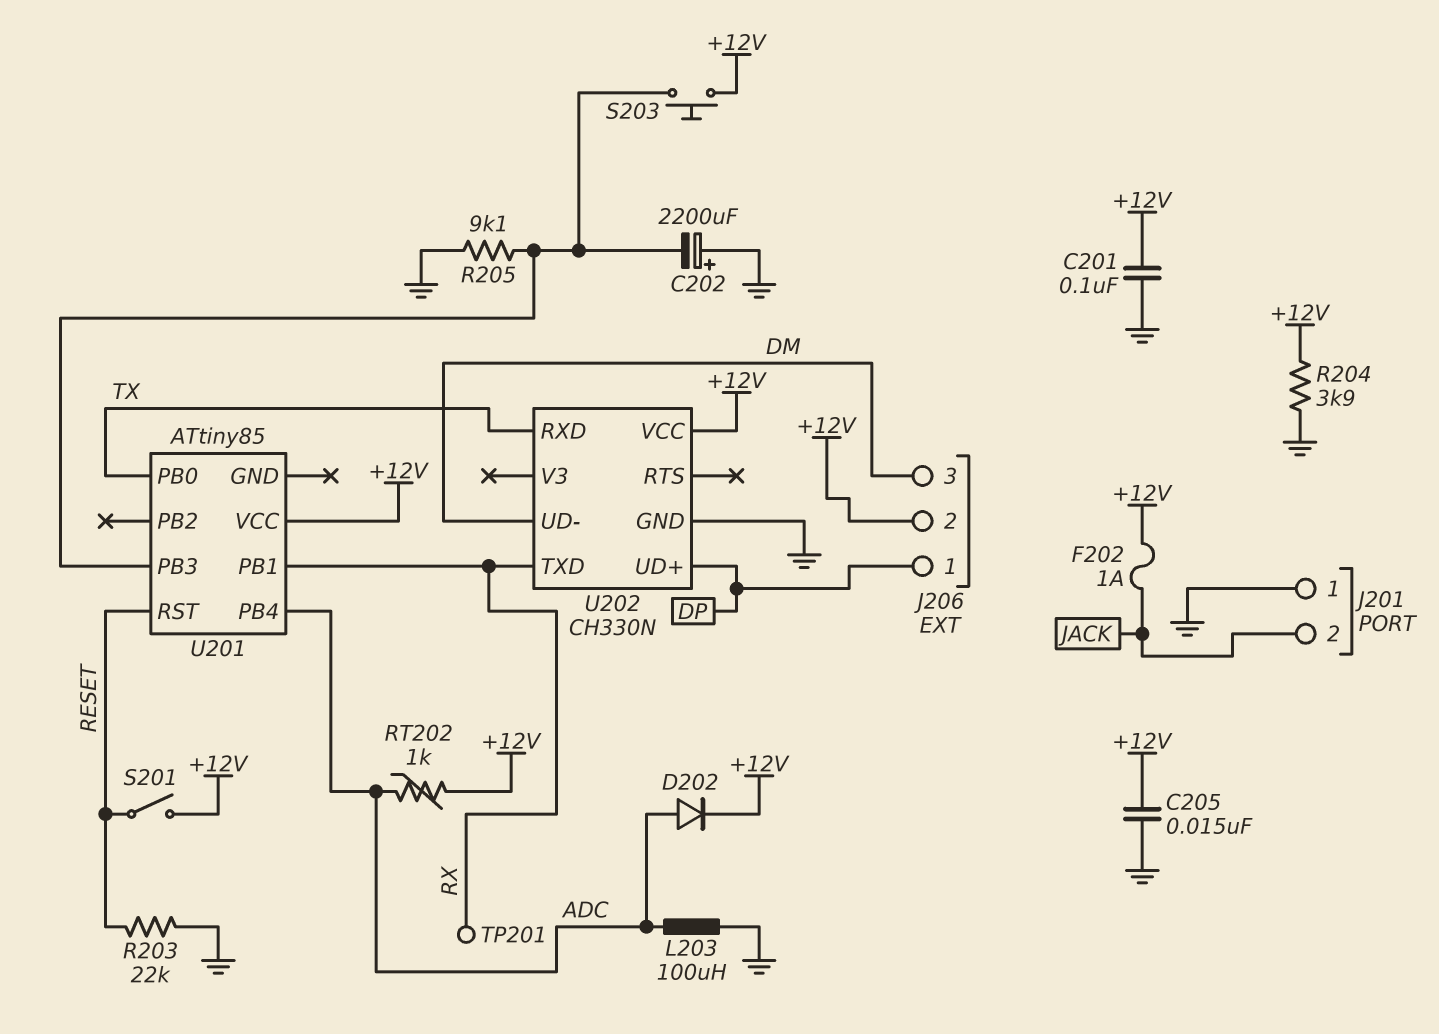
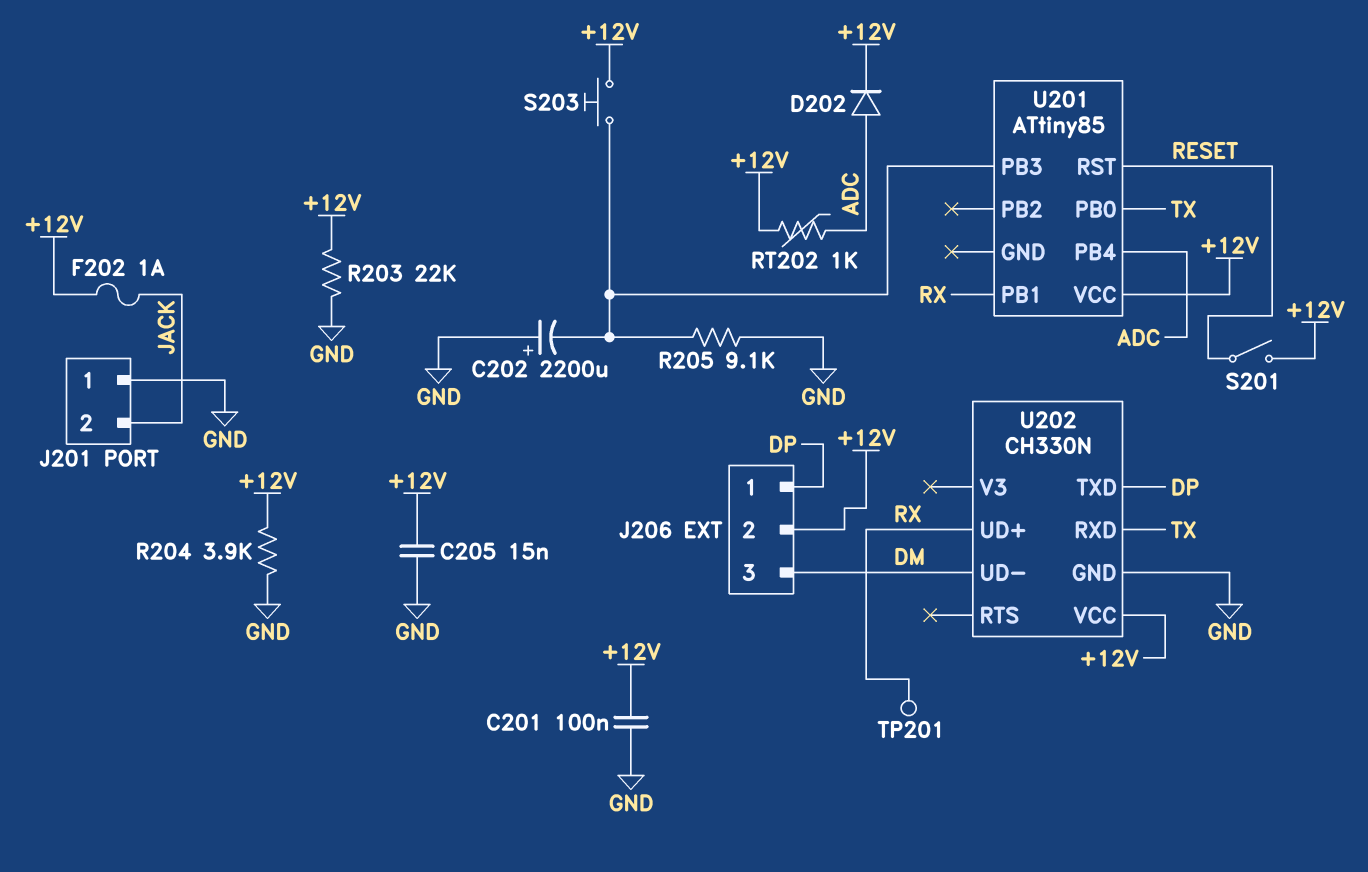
L203: 100uH (ADC, GND) -> none
R203: 22k (GND, RESET) -> 22k (+12V, GND)
U202 pin TXD: RX -> DP
U202 pin UD+: DP -> RX

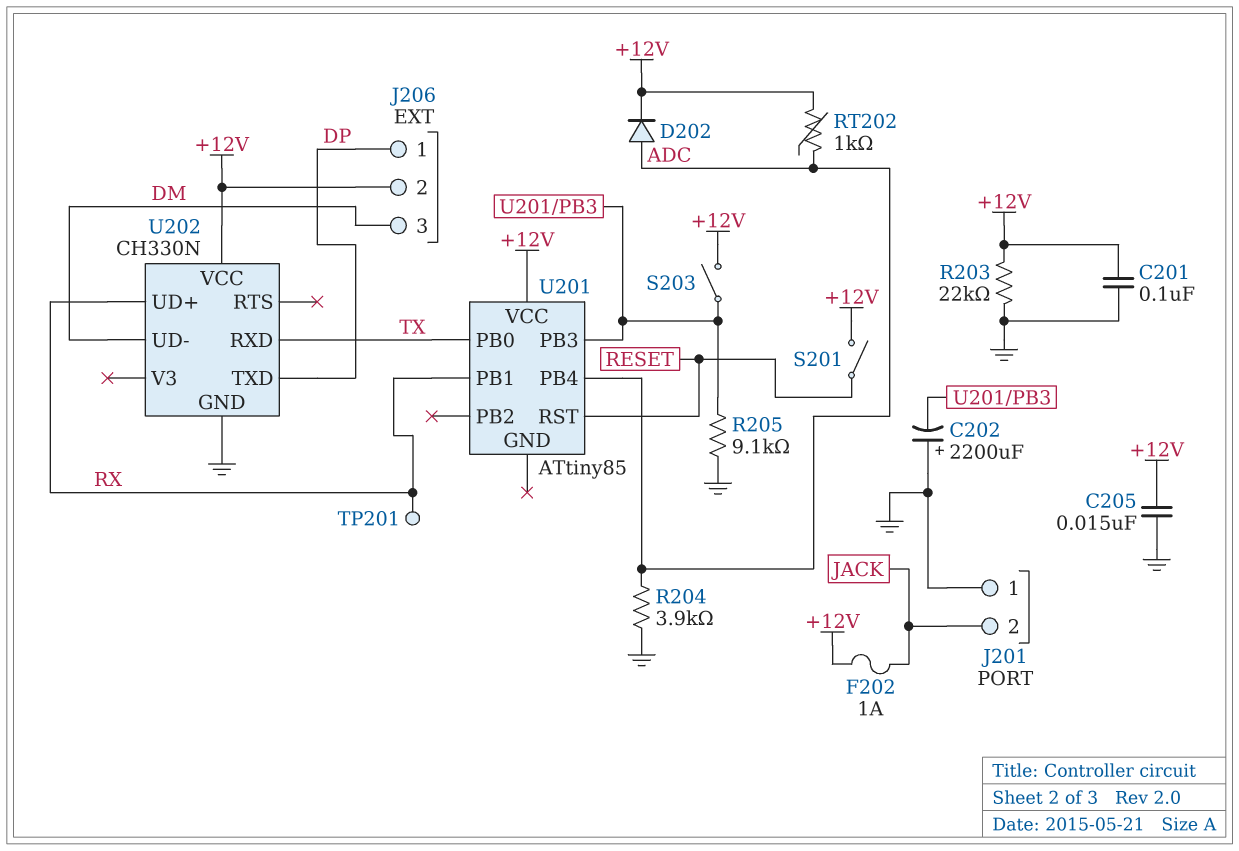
R204: 3.9k (+12V, GND) -> 3.9k (ADC, GND)
S203: button (+12V, U201/PB3) -> switch (+12V, U201/PB3)

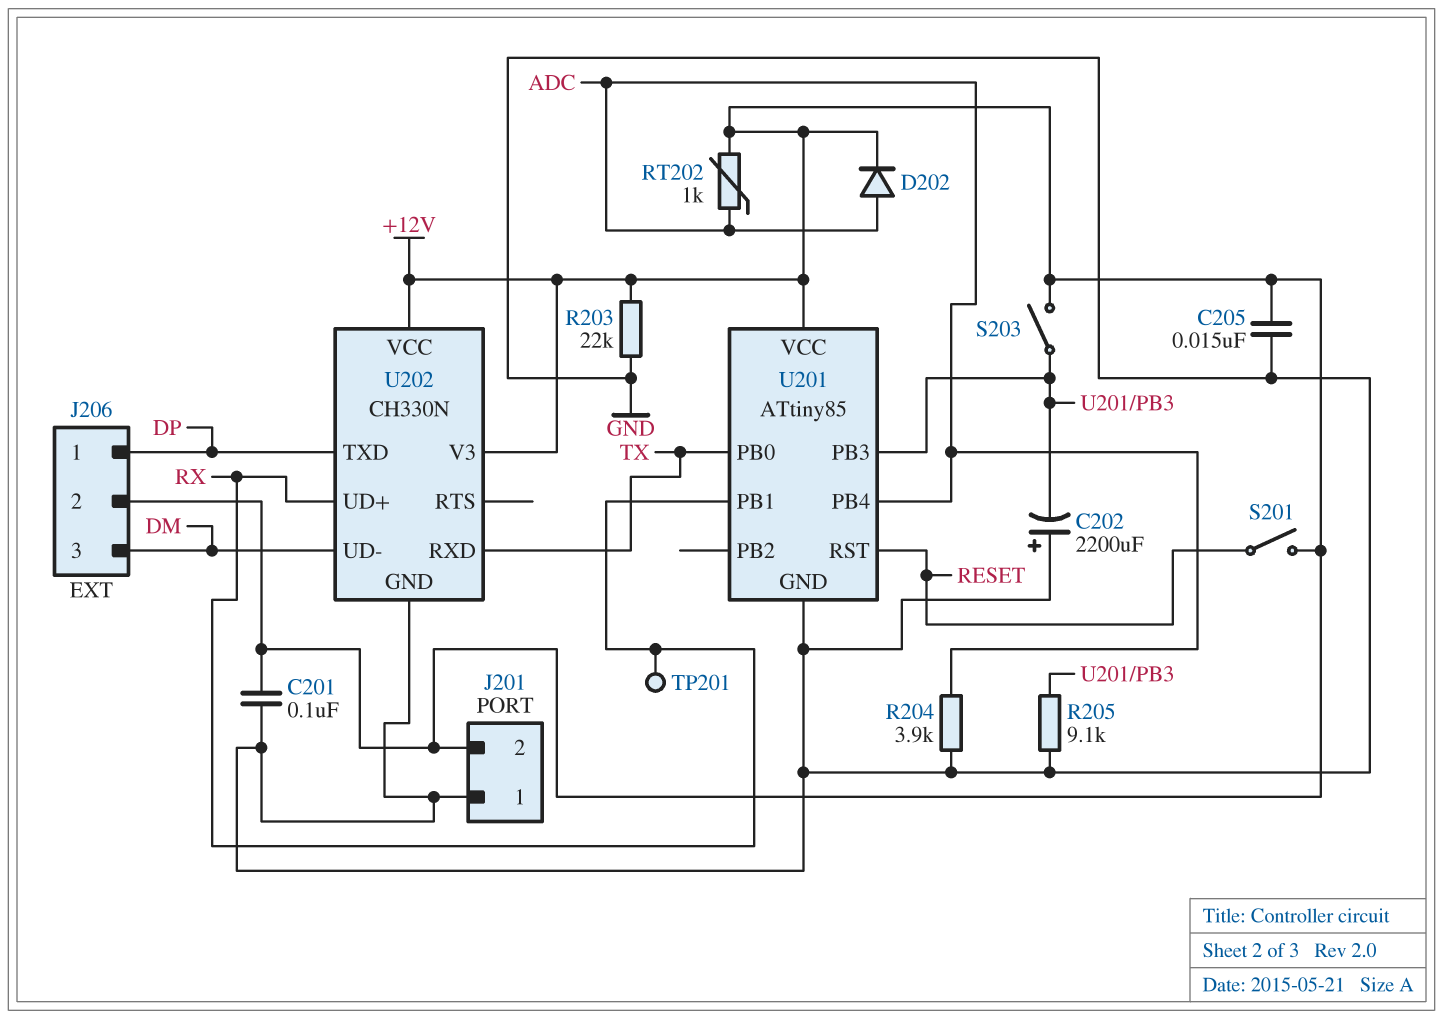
F202: 1A (+12V, JACK) -> none
J201 pin 2: JACK -> +12V
U201 pin GND: none -> GND
U202 pin V3: none -> +12V

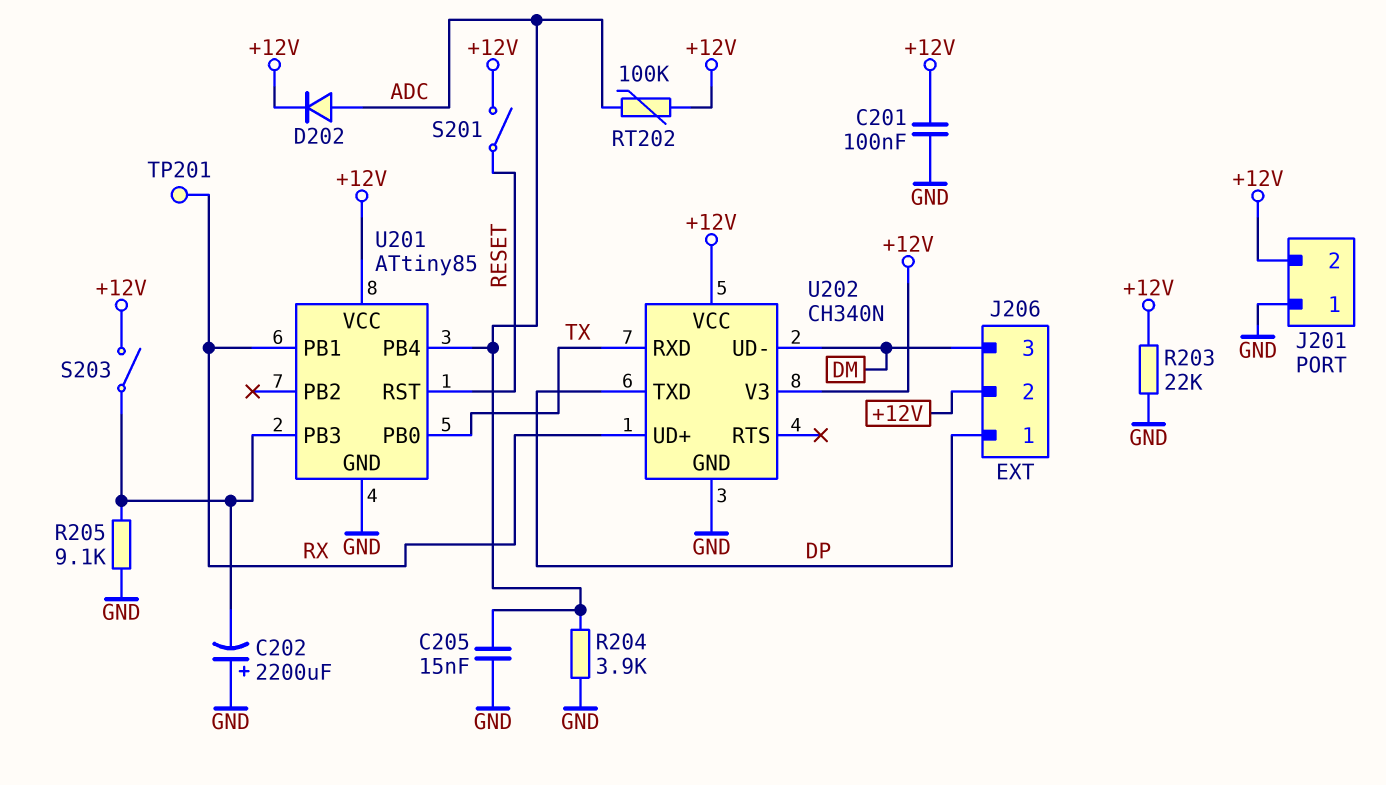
C205: 15nF (+12V, GND) -> 15nF (ADC, GND)
RT202: 1k (+12V, ADC) -> 100k (+12V, ADC)
U202: CH330N -> CH340N

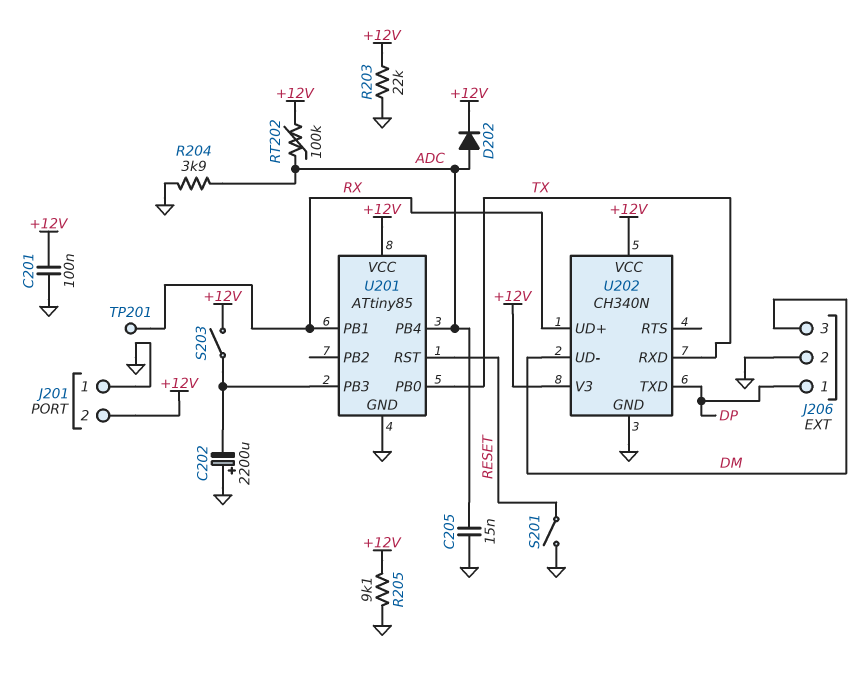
J206 pin 2: +12V -> GND
R205: 9.1k (GND, U201/PB3) -> 9.1k (+12V, GND)
S201: switch (+12V, RESET) -> switch (GND, RESET)

